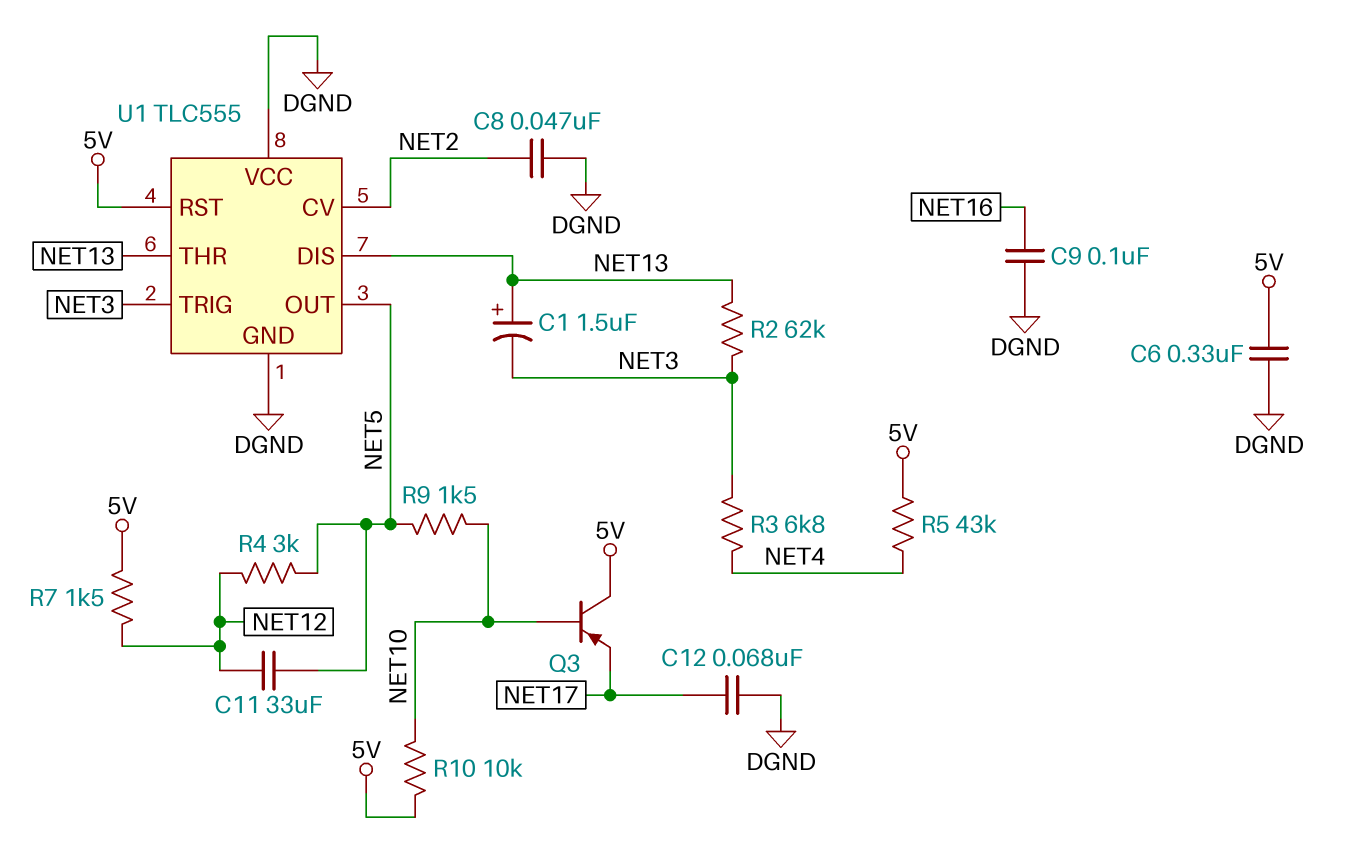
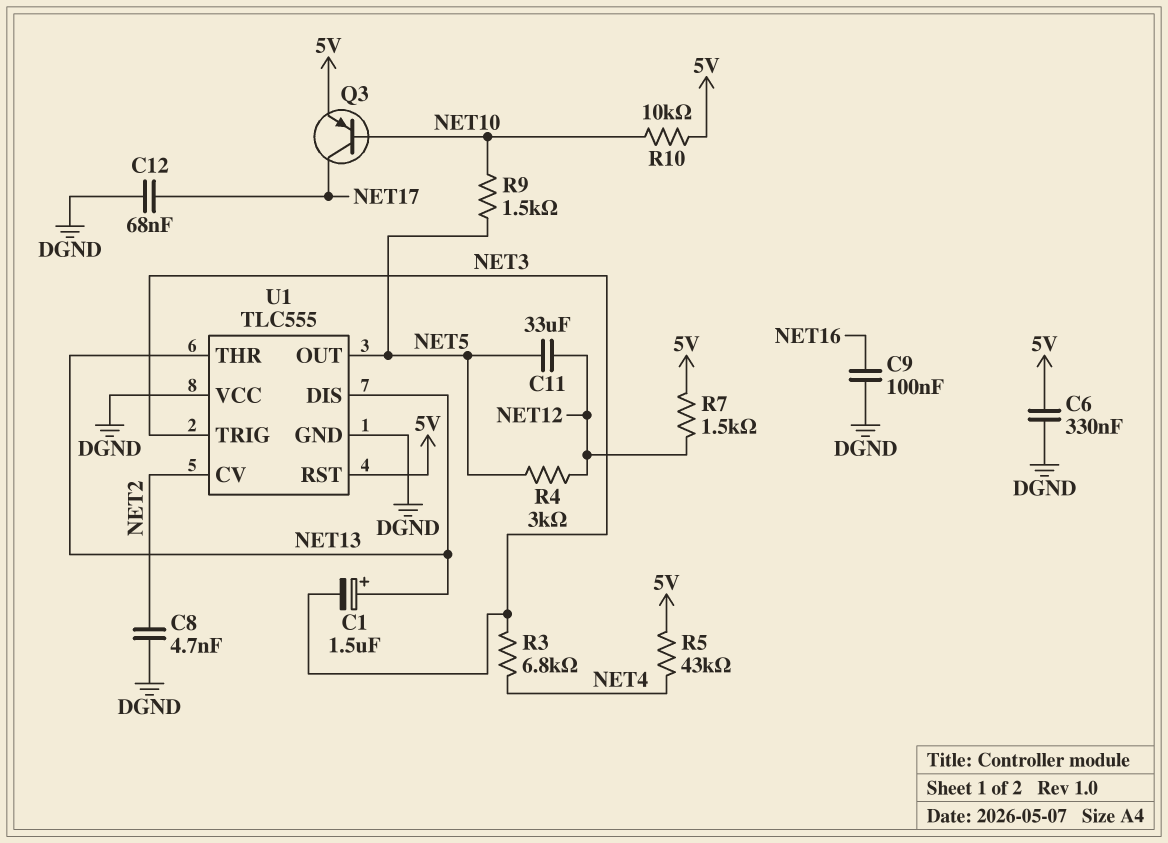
C8: 47nF (DGND, NET2) -> 4.7nF (DGND, NET2)
Q3: PNP (B NET10, C 5V, E NET17) -> PNP (B NET10, C NET17, E 5V)
R2: 62k (NET3, NET13) -> none

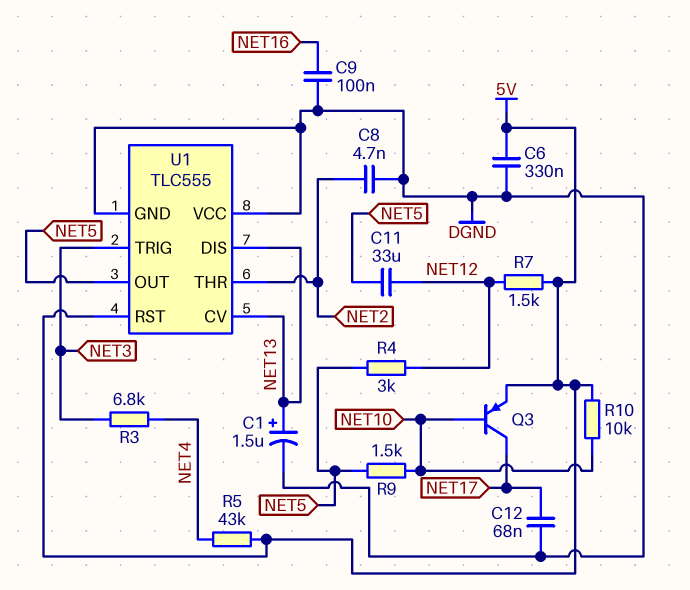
C1: 1.5uF (plus NET13, minus NET3) -> 1.5uF (plus NET13, minus DGND)
U1 pin CV: NET2 -> NET13
U1 pin THR: NET13 -> NET2

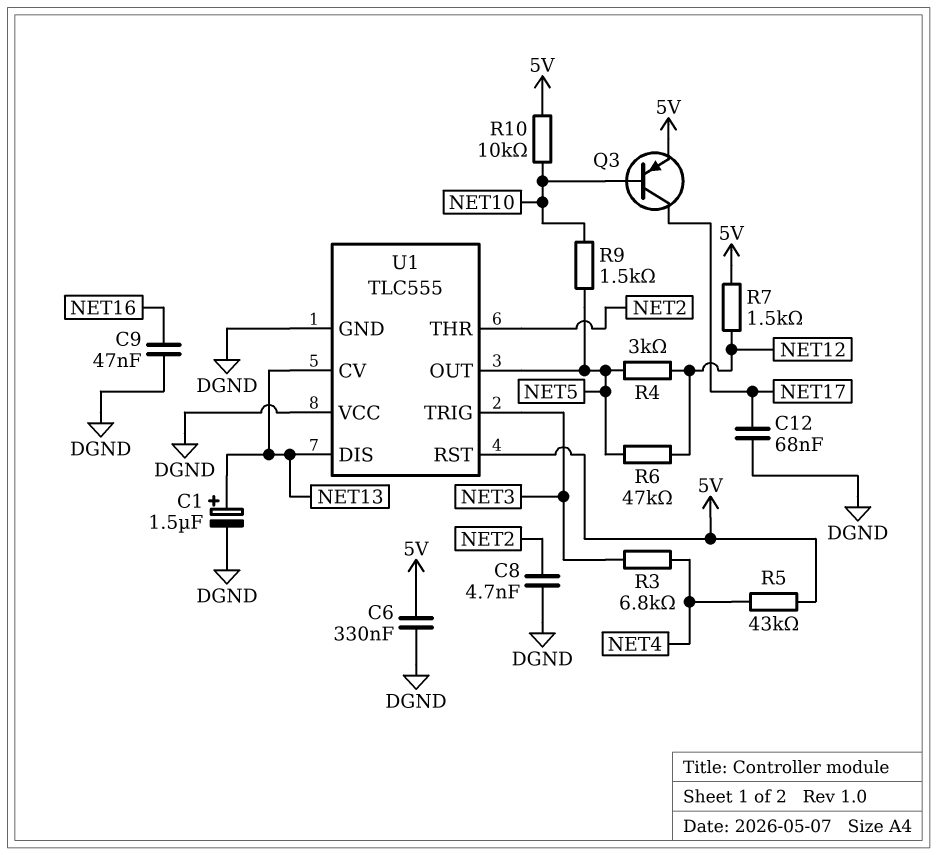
C9: 100nF (DGND, NET16) -> 47nF (DGND, NET16)
C11: 33uF (NET5, NET12) -> none
R6: none -> 47k (NET5, NET12)

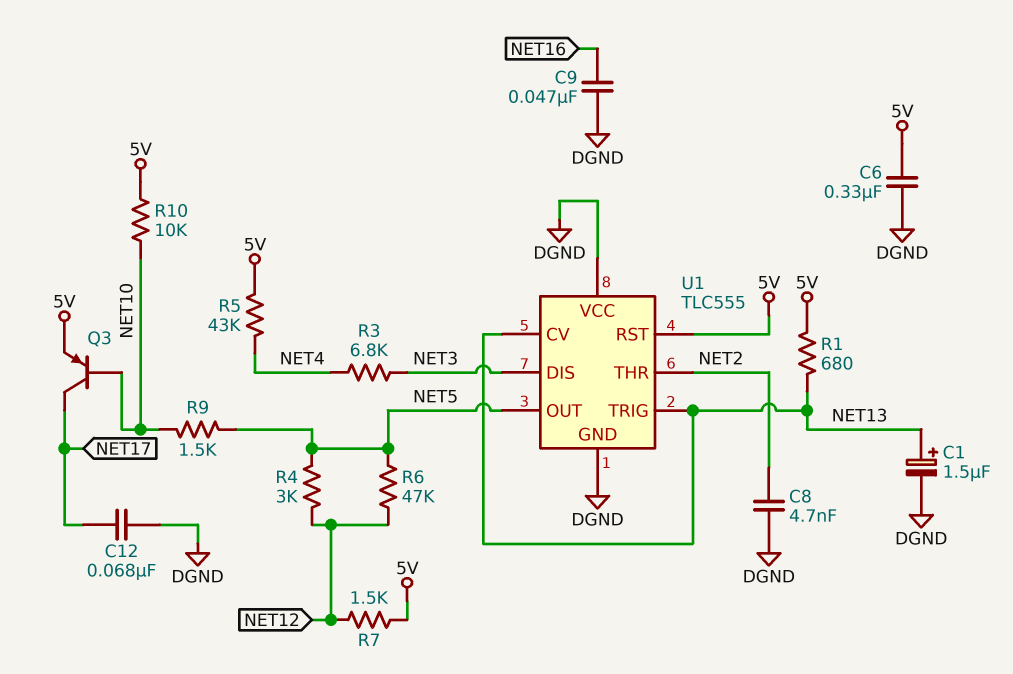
R1: none -> 680 (5V, NET13)
U1 pin DIS: NET13 -> NET3
U1 pin TRIG: NET3 -> NET13

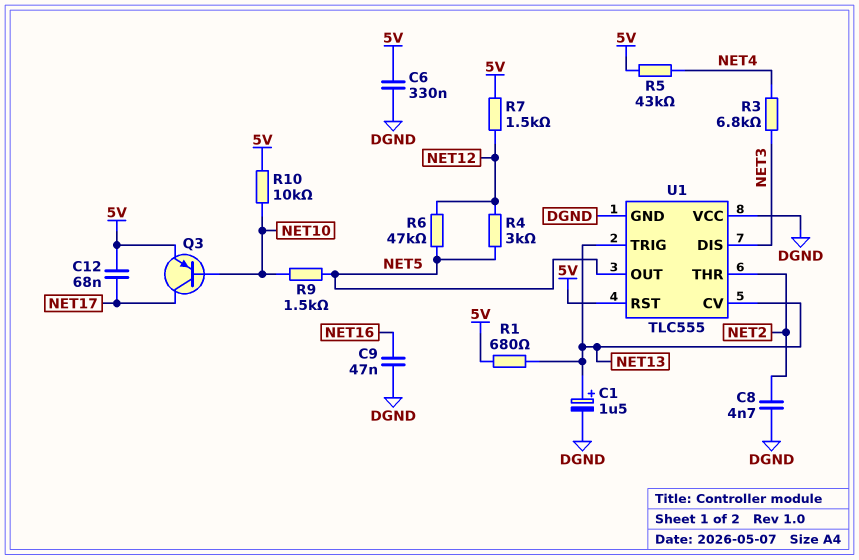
C12: 68nF (DGND, NET17) -> 68nF (5V, NET17)

